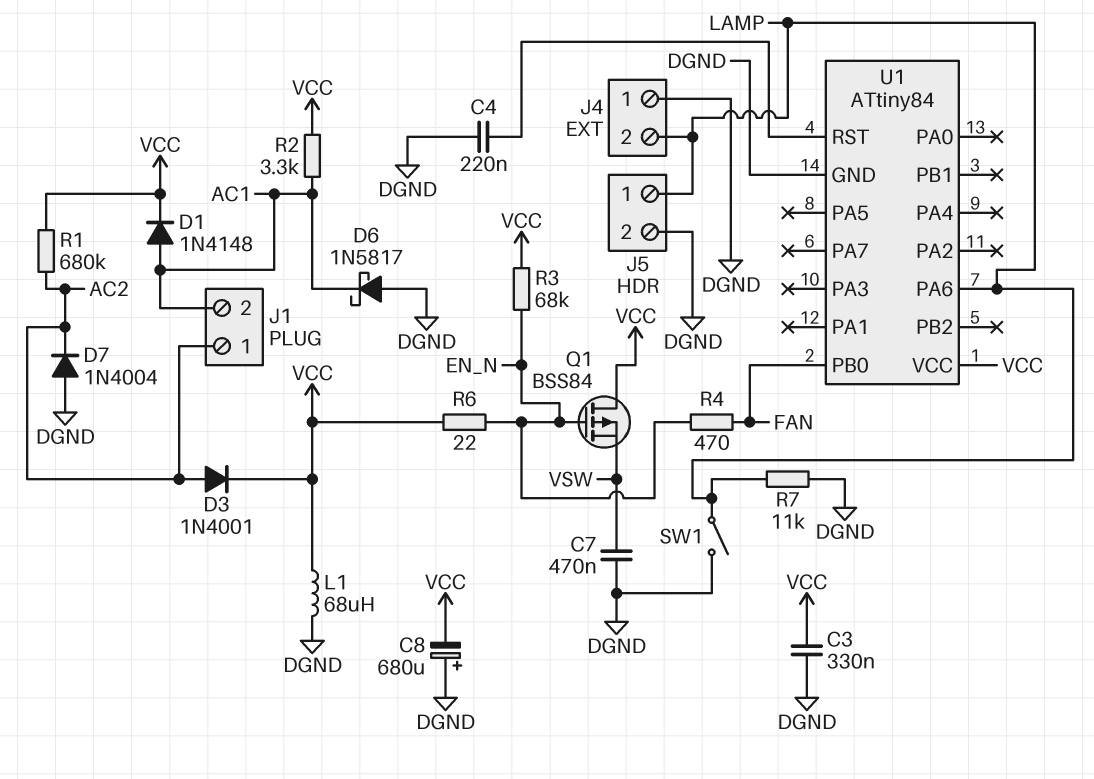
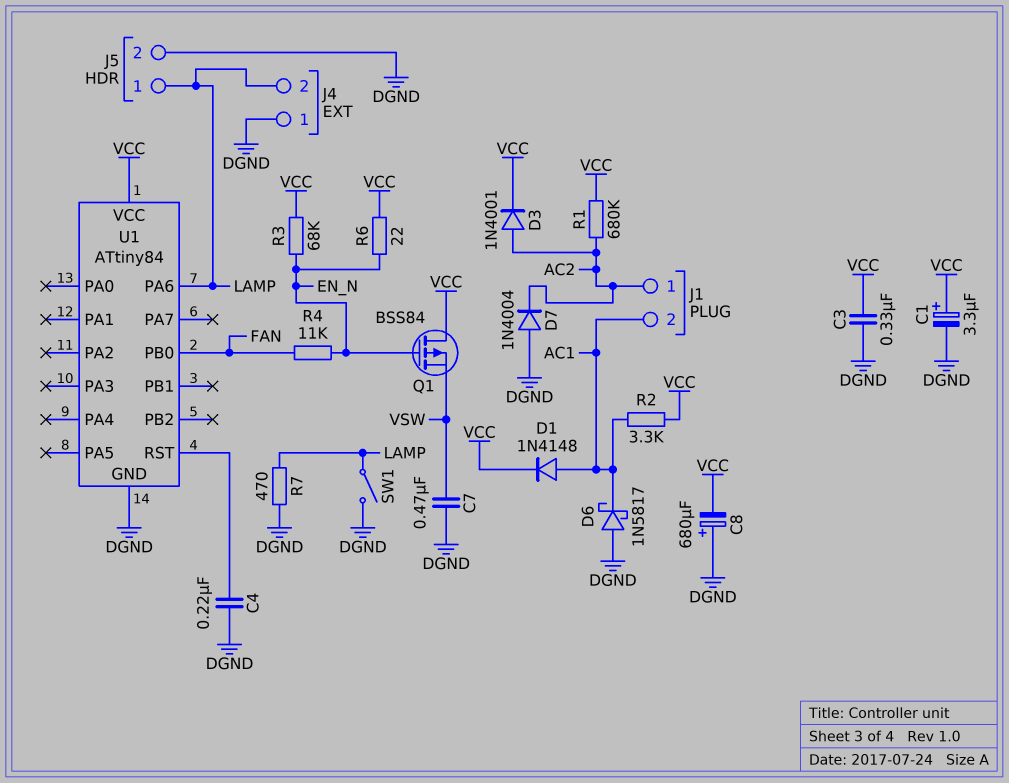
C1: none -> 3.3uF (plus VCC, minus DGND)
L1: 68uH (DGND, VCC) -> none
R4: 470 (EN_N, FAN) -> 11k (EN_N, FAN)
R7: 11k (DGND, LAMP) -> 470 (DGND, LAMP)

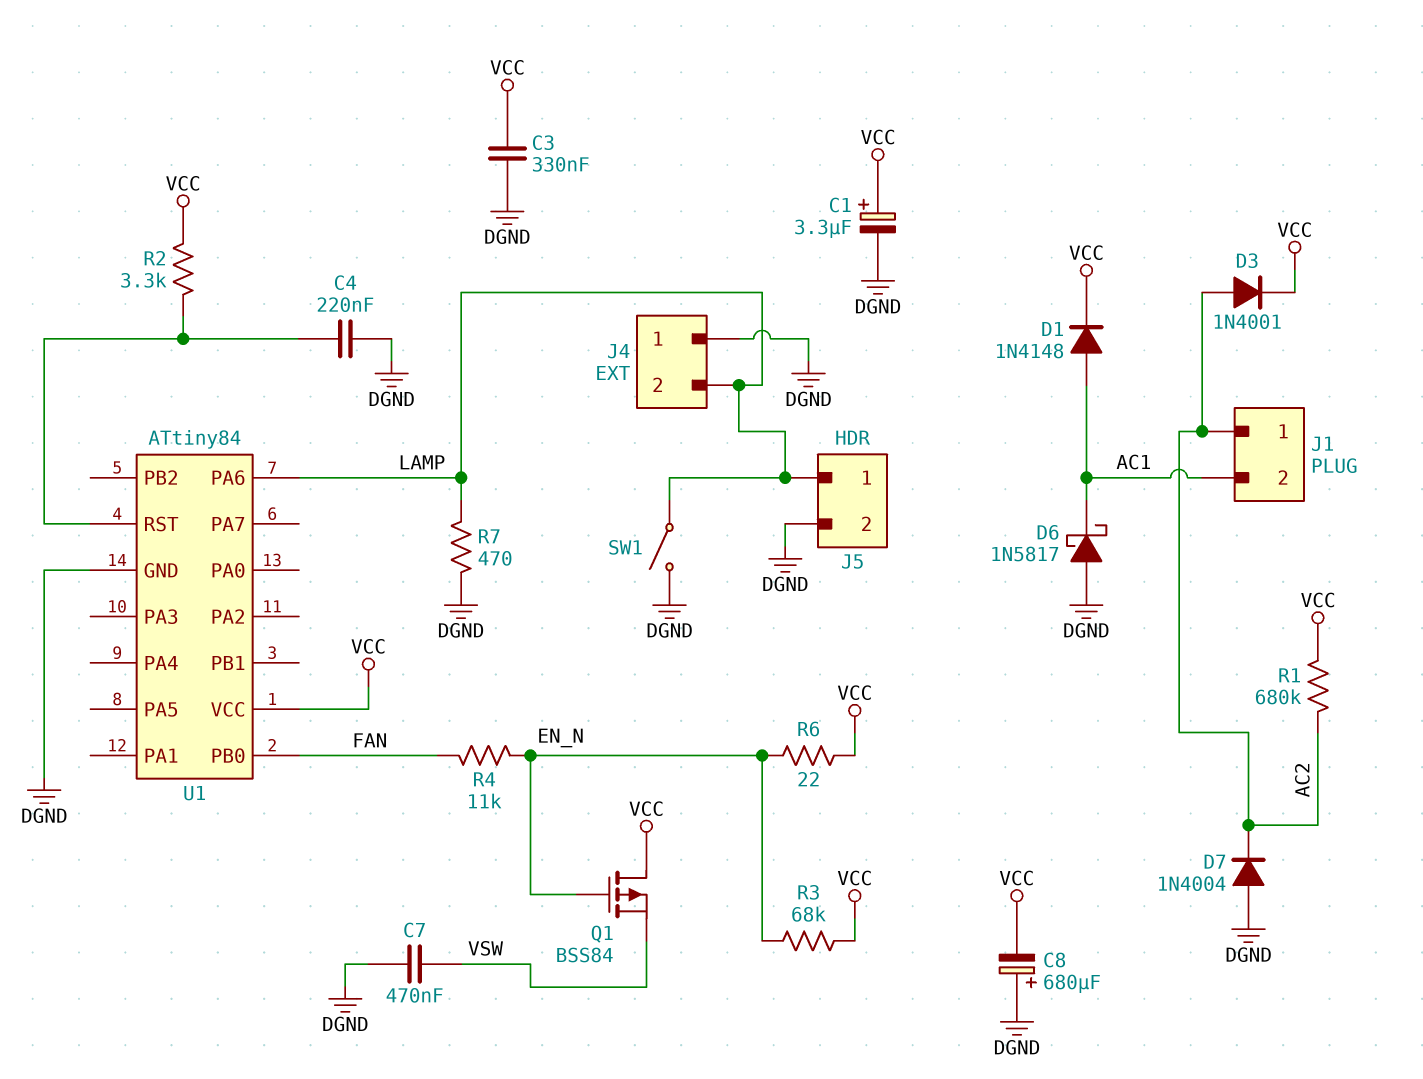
R2: 3.3k (AC1, VCC) -> 3.3k (U1/RST, VCC)

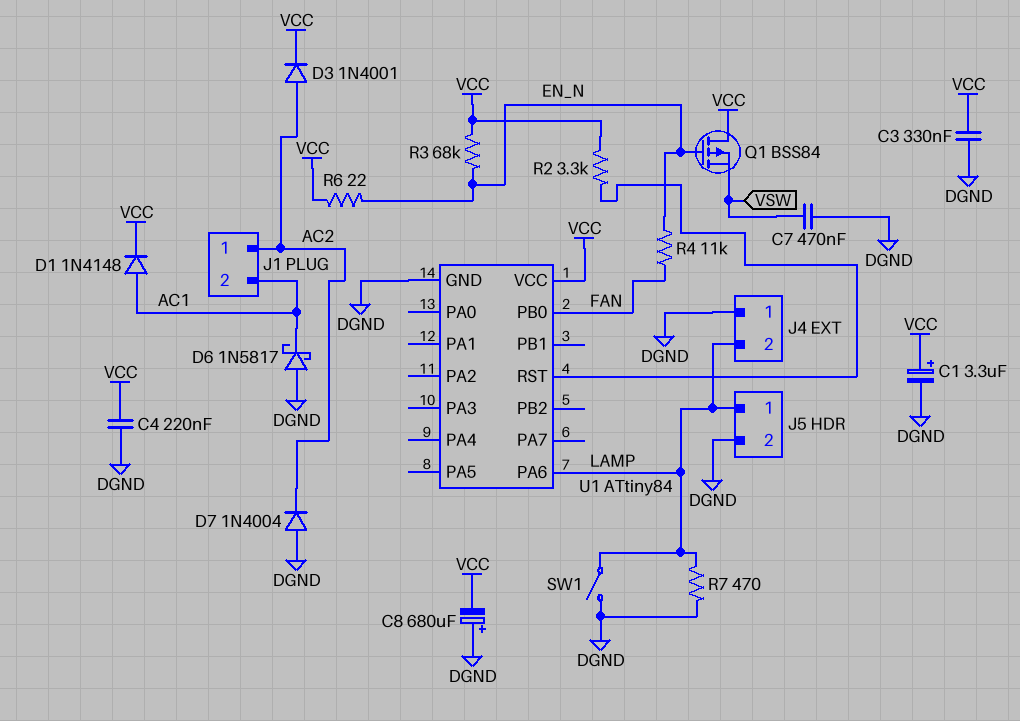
C4: 220nF (DGND, U1/RST) -> 220nF (DGND, VCC)
R1: 680k (AC2, VCC) -> none

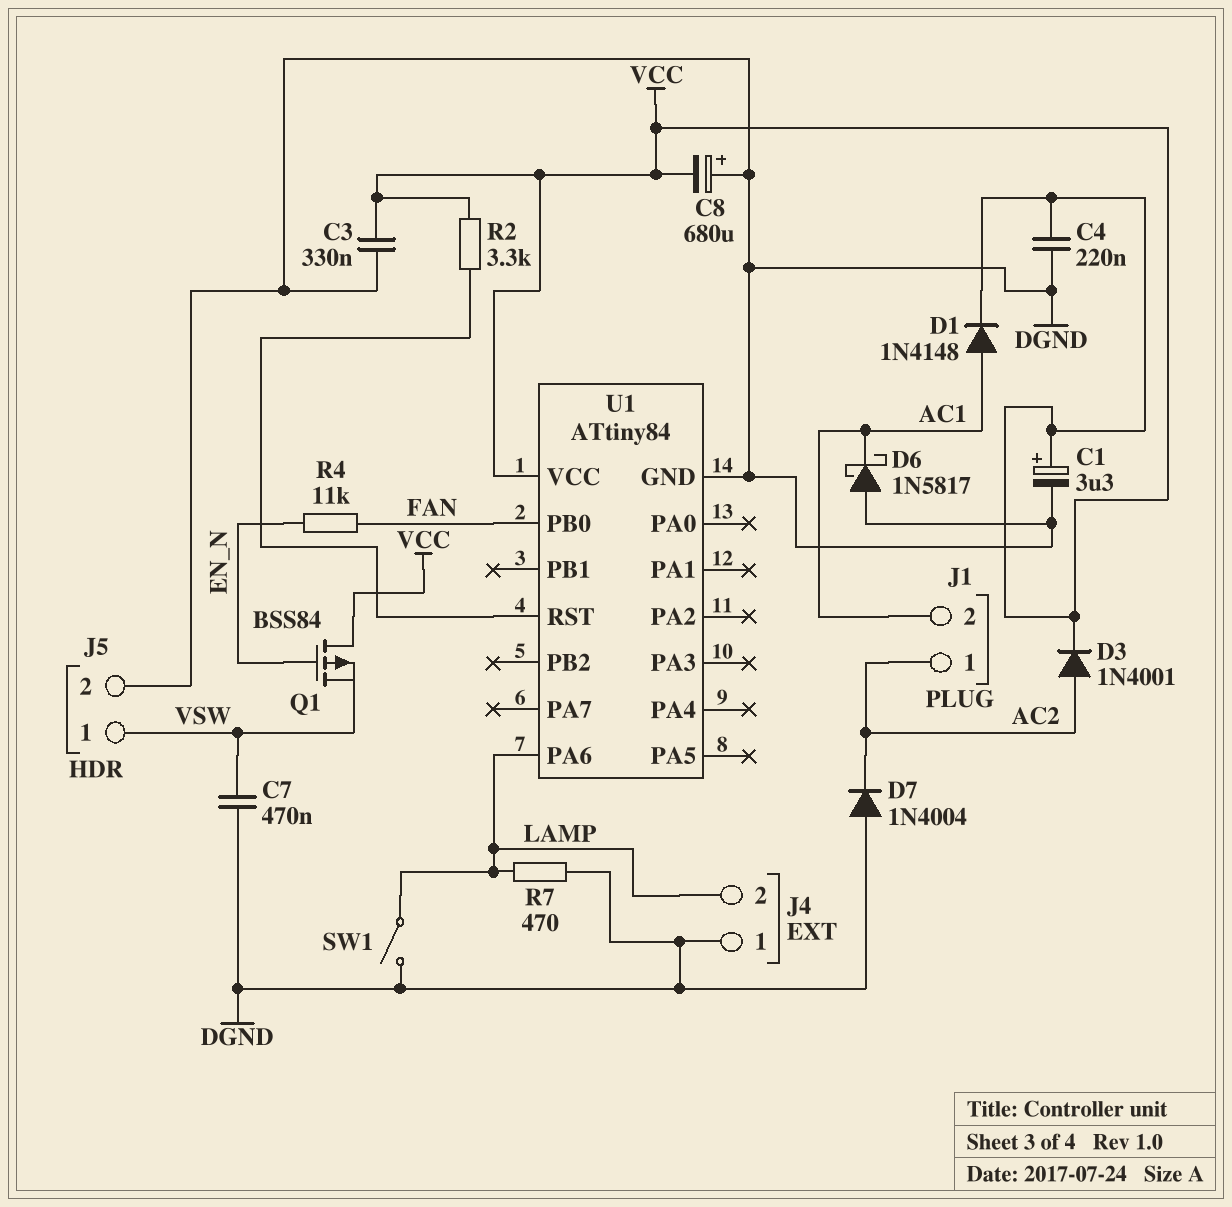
J5 pin 1: LAMP -> VSW
R3: 68k (EN_N, VCC) -> none
R6: 22 (EN_N, VCC) -> none

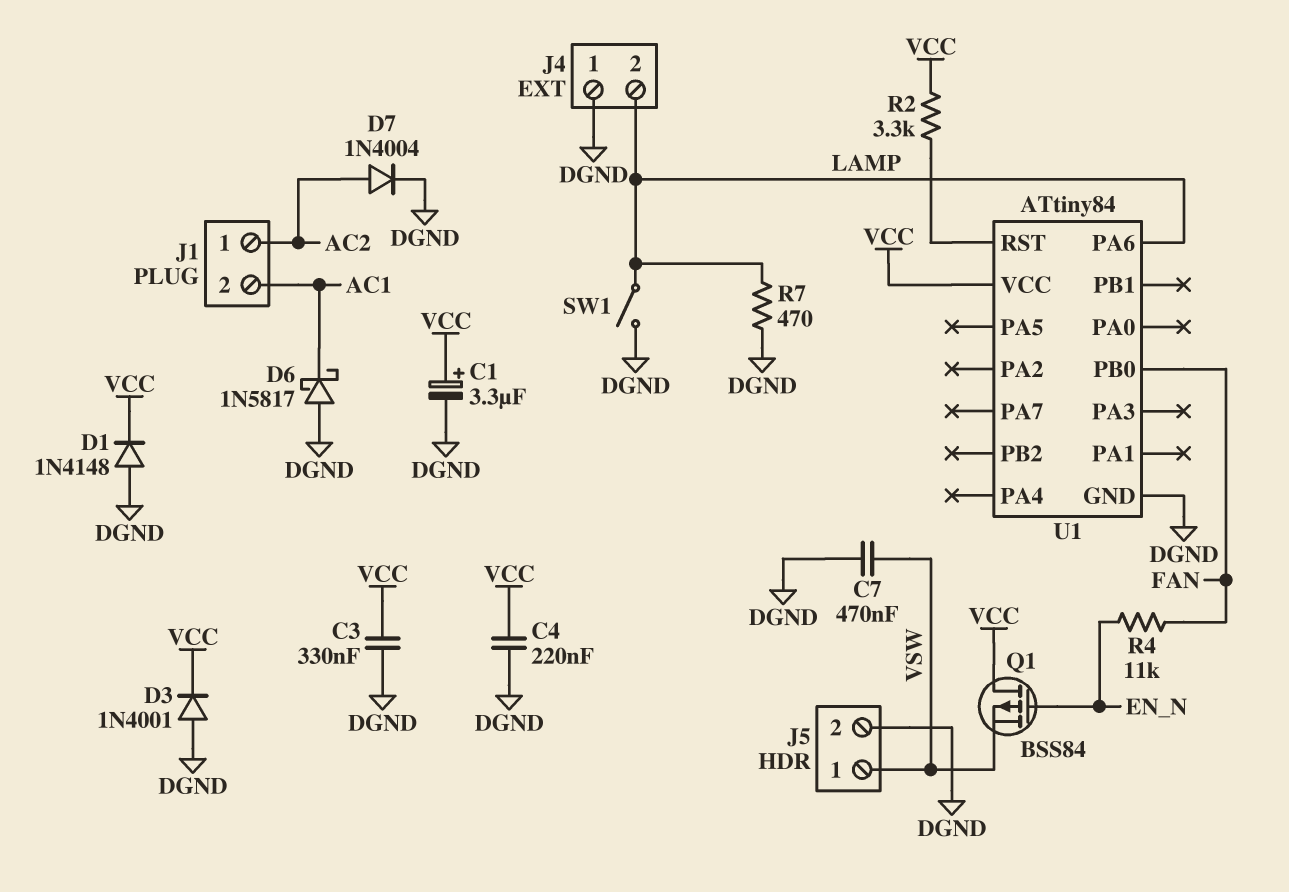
C8: 680uF (plus DGND, minus VCC) -> none
D1: diode 1N4148 (A AC1, K VCC) -> diode 1N4148 (A DGND, K VCC)
D3: diode 1N4001 (A AC2, K VCC) -> diode 1N4001 (A DGND, K VCC)
D7: diode 1N4004 (A DGND, K AC2) -> diode 1N4004 (A AC2, K DGND)

